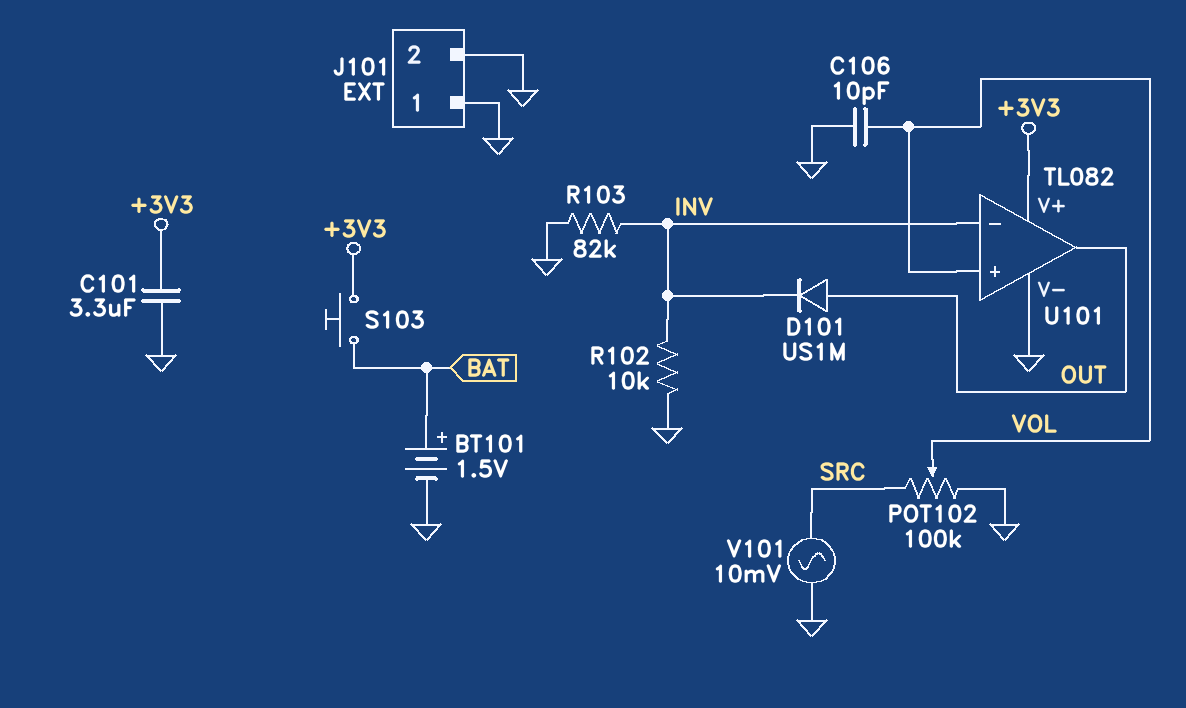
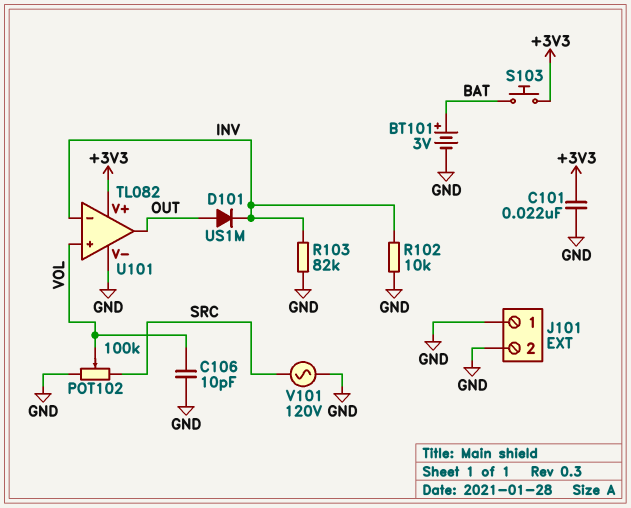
BT101: 1.5V (plus BAT, minus GND) -> 3V (plus BAT, minus GND)
C101: 3.3uF (+3V3, GND) -> 22nF (+3V3, GND)
V101: AC 10mV (GND, SRC) -> AC 120V (GND, SRC)

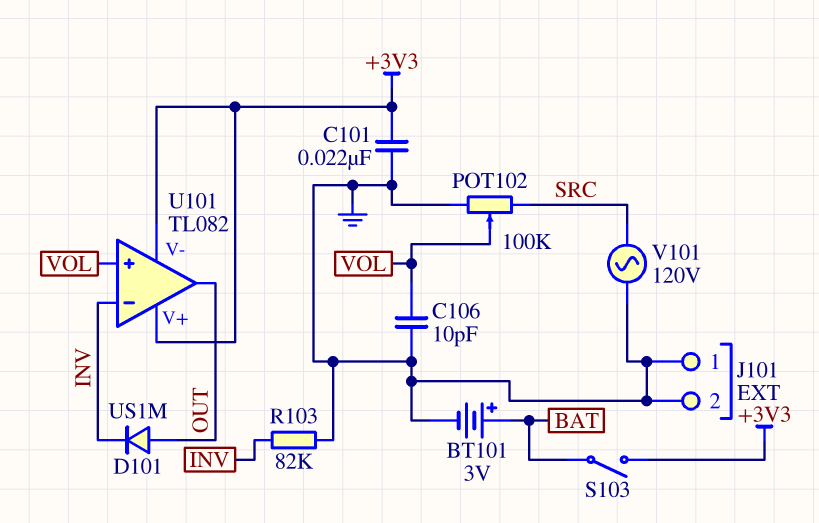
R102: 10k (GND, INV) -> none
S103: button (+3V3, BAT) -> switch (+3V3, BAT)
U101 pin V-: GND -> +3V3

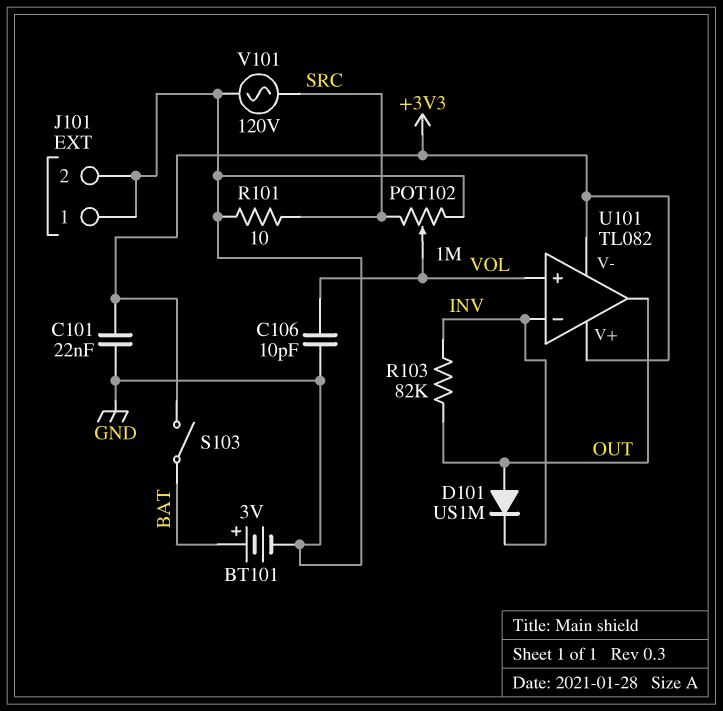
POT102: 100k (GND, SRC, wiper VOL) -> 1M (GND, SRC, wiper VOL)
R101: none -> 10 (GND, SRC)
R103: 82k (GND, INV) -> 82k (INV, OUT)

